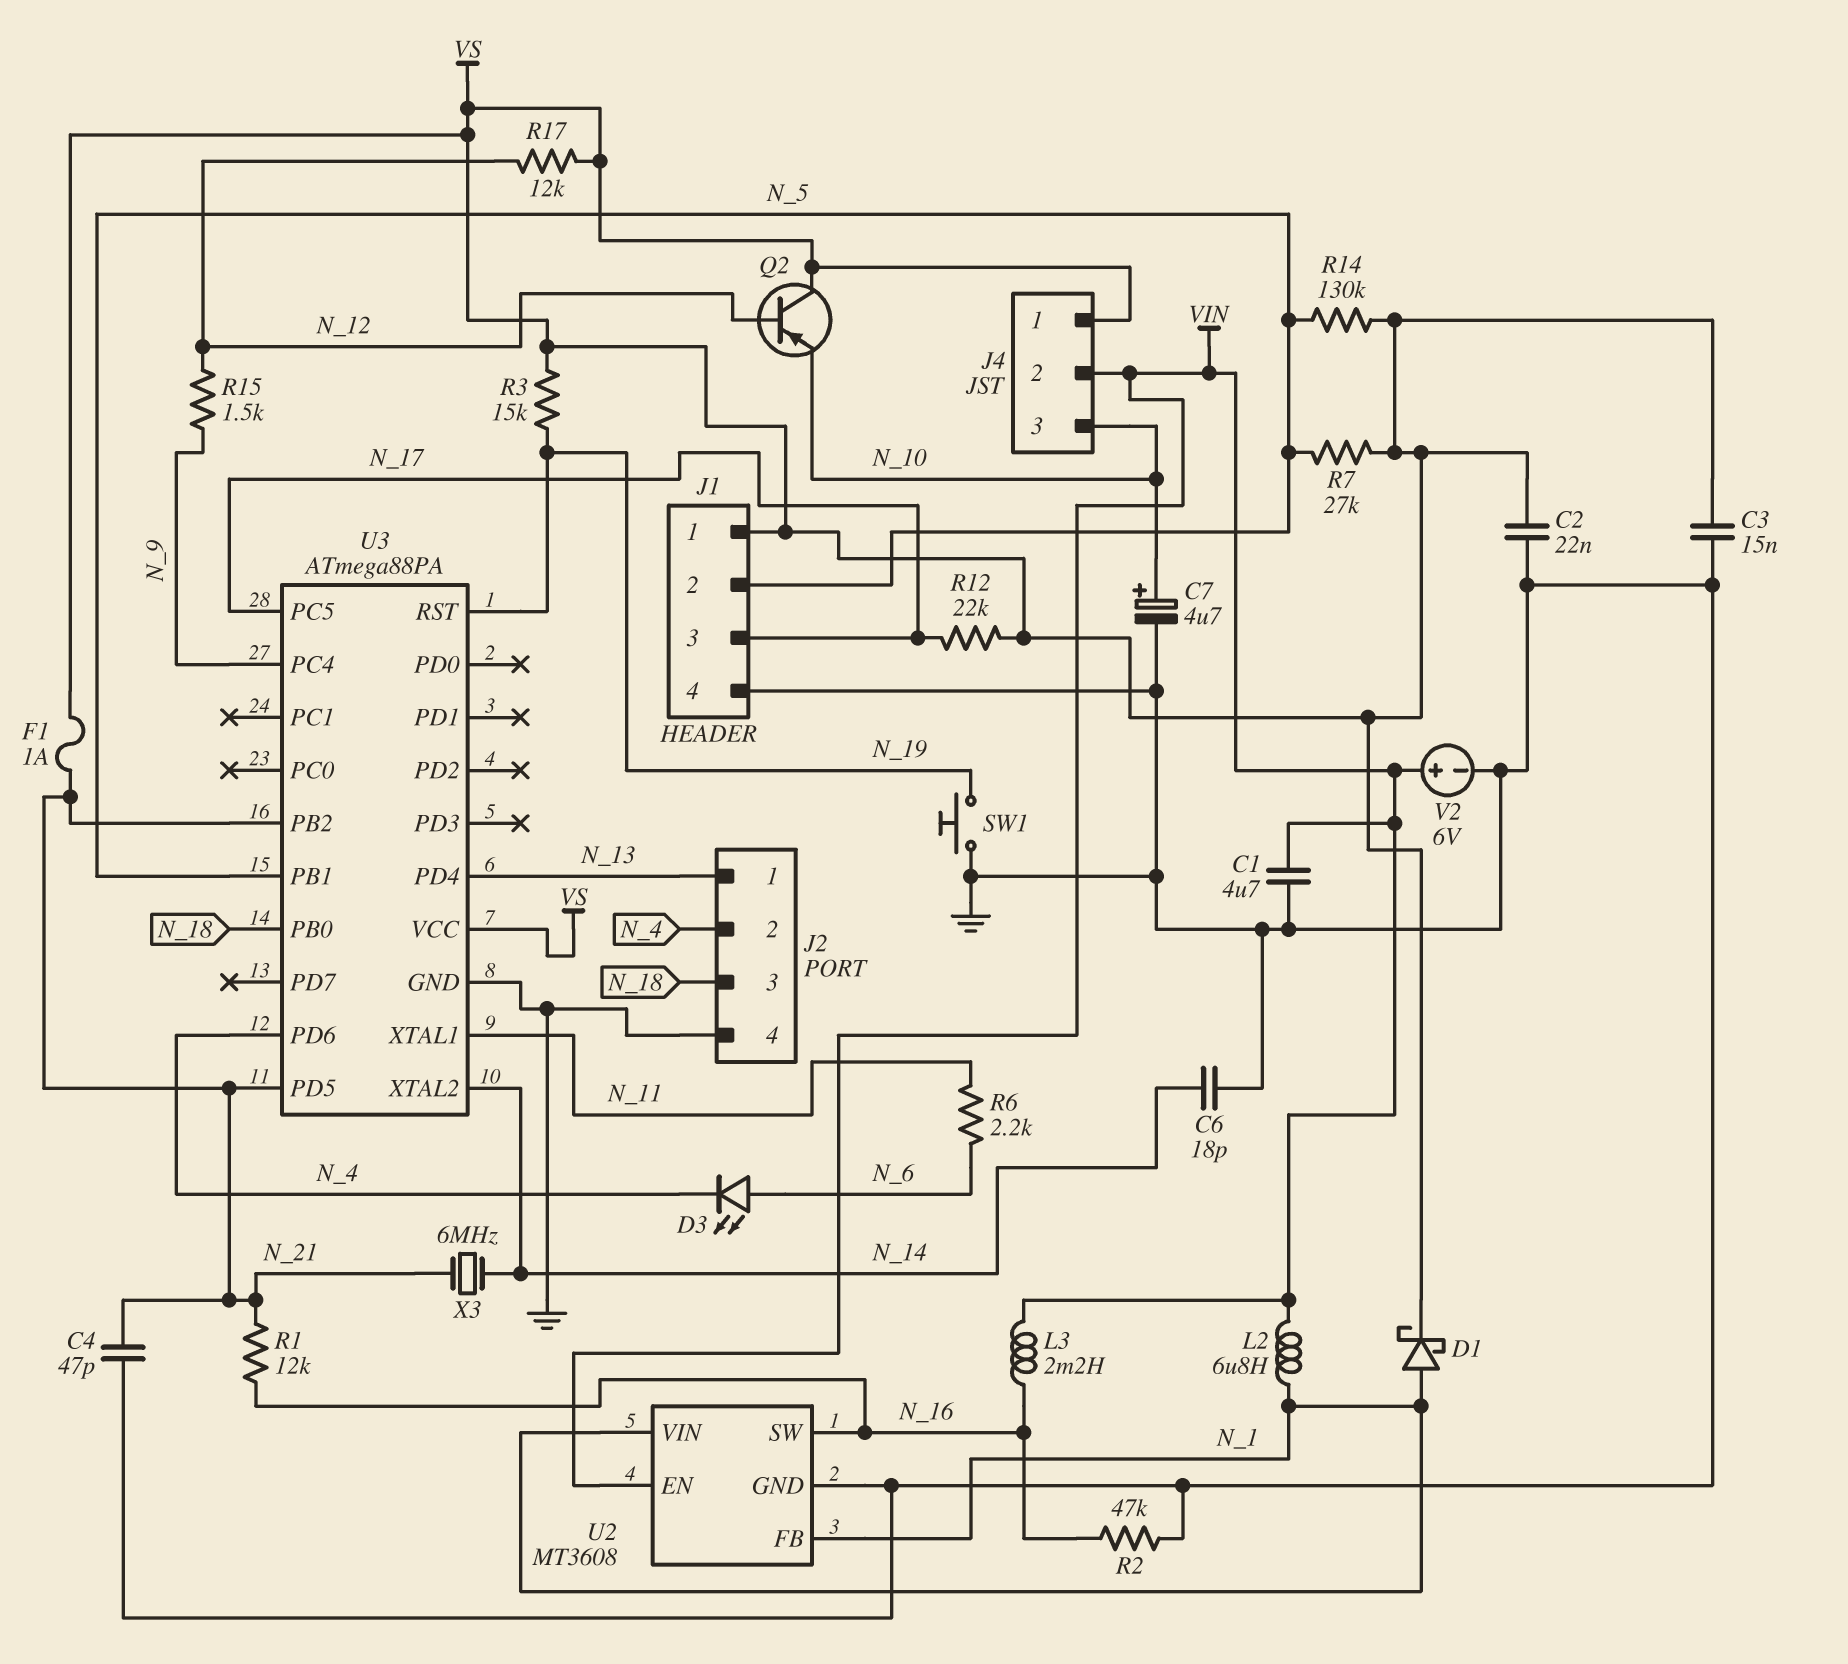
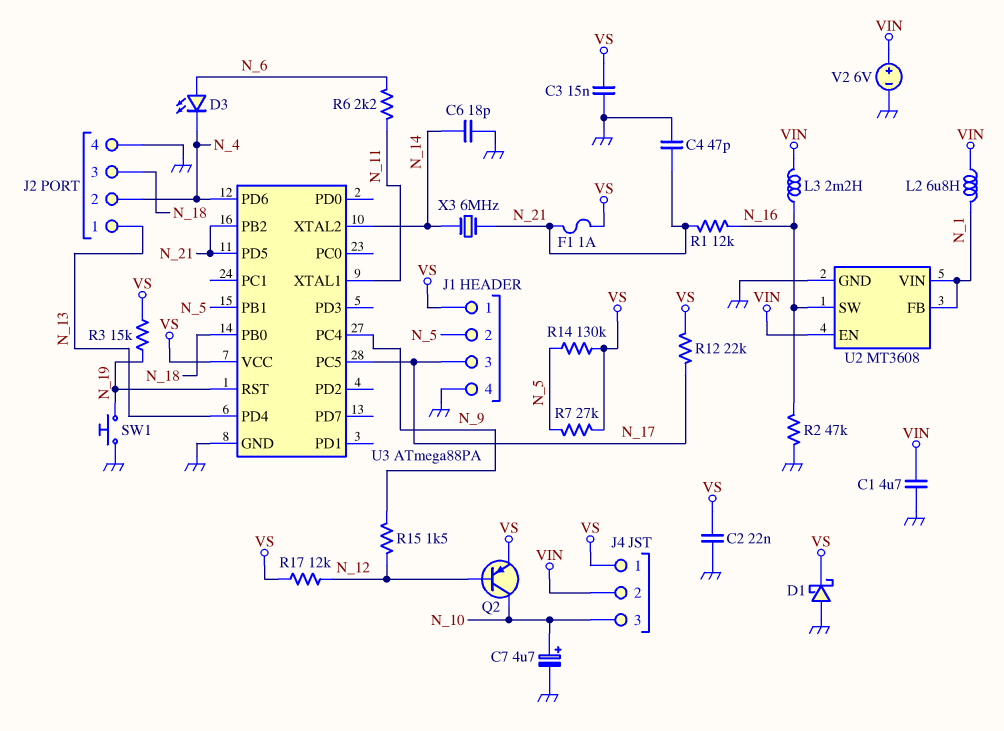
D1: schottky (A N_1, K VS) -> schottky (A GND, K VS)
Q2: PNP (B N_12, C VS, E N_10) -> PNP (B N_12, C N_10, E VS)

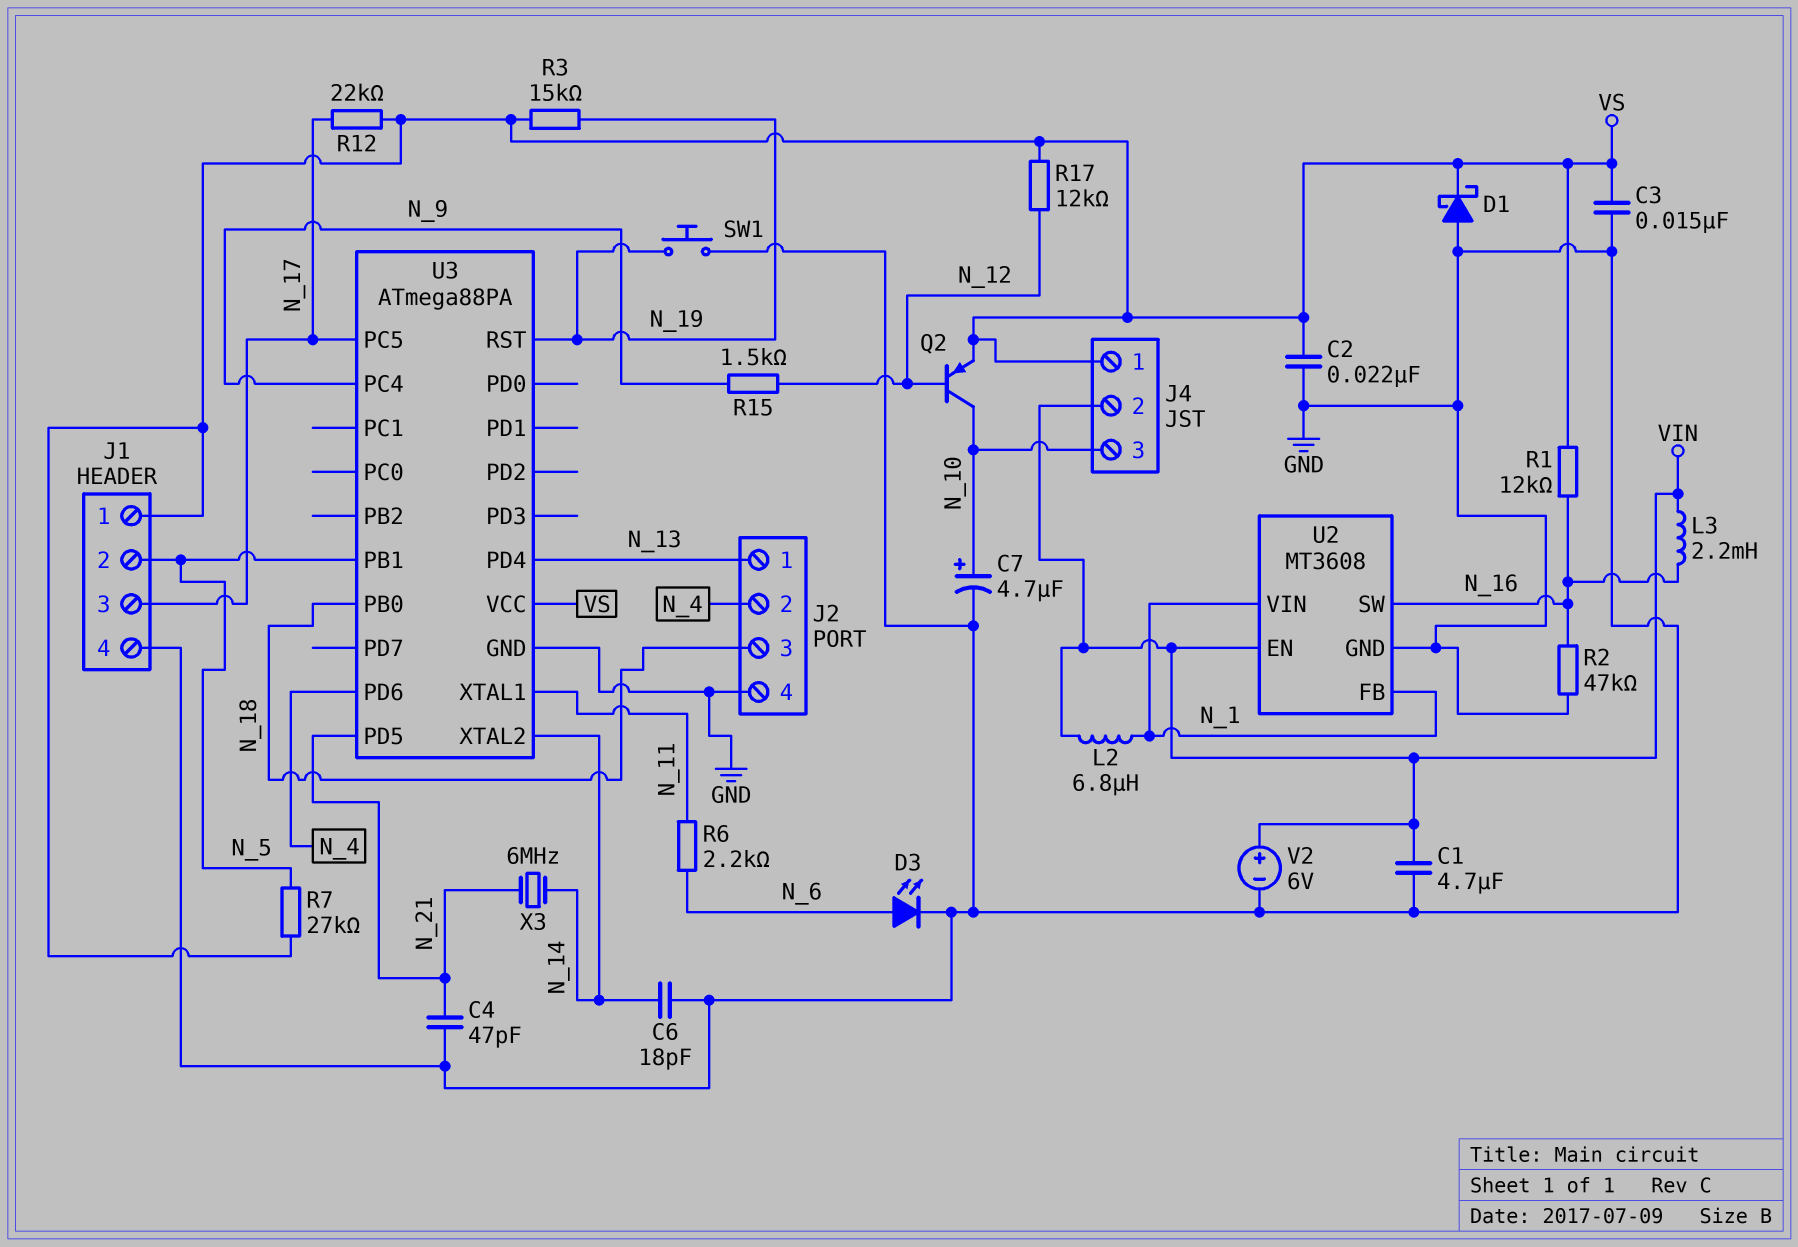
D3: LED (A N_6, K N_4) -> LED (A N_6, K GND)
F1: 1A (N_21, VS) -> none
R1: 12k (N_16, N_21) -> 12k (N_16, VS)
R14: 130k (N_5, VS) -> none
U3 pin PB2: N_21 -> none

